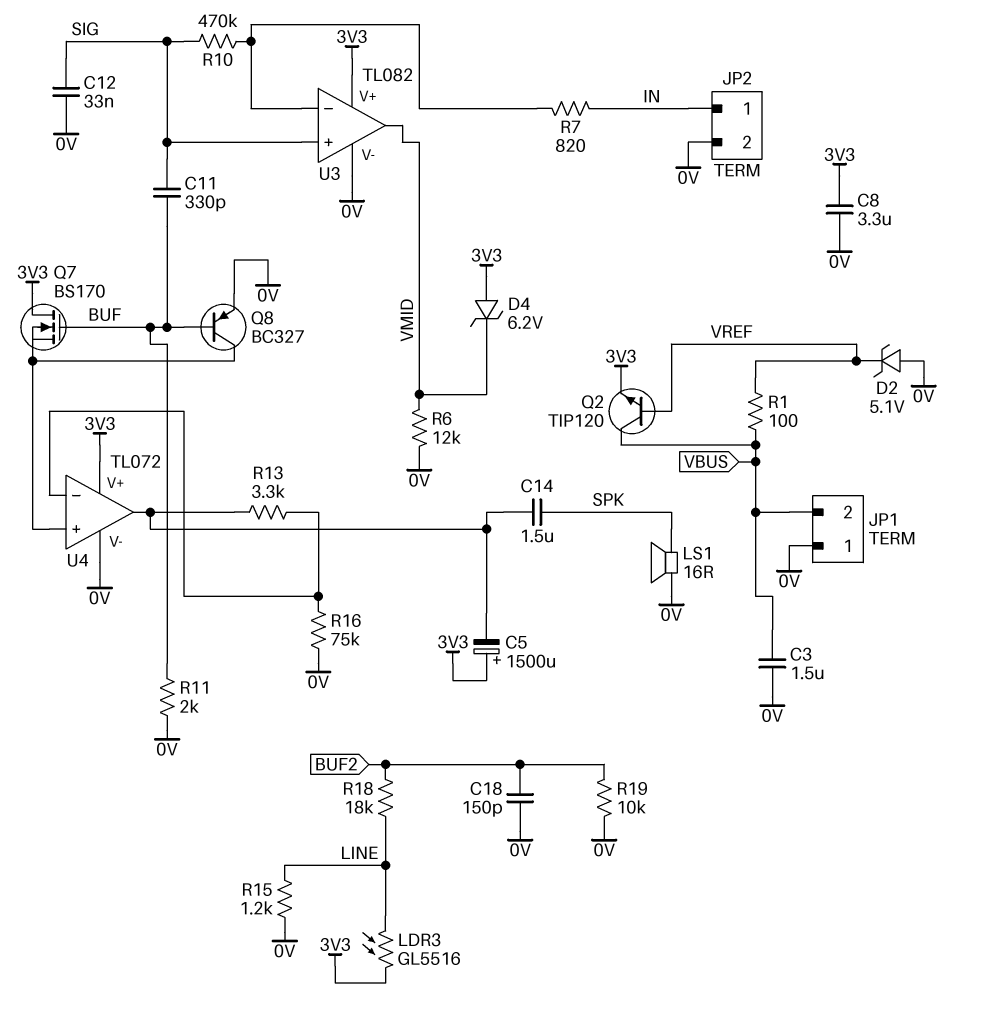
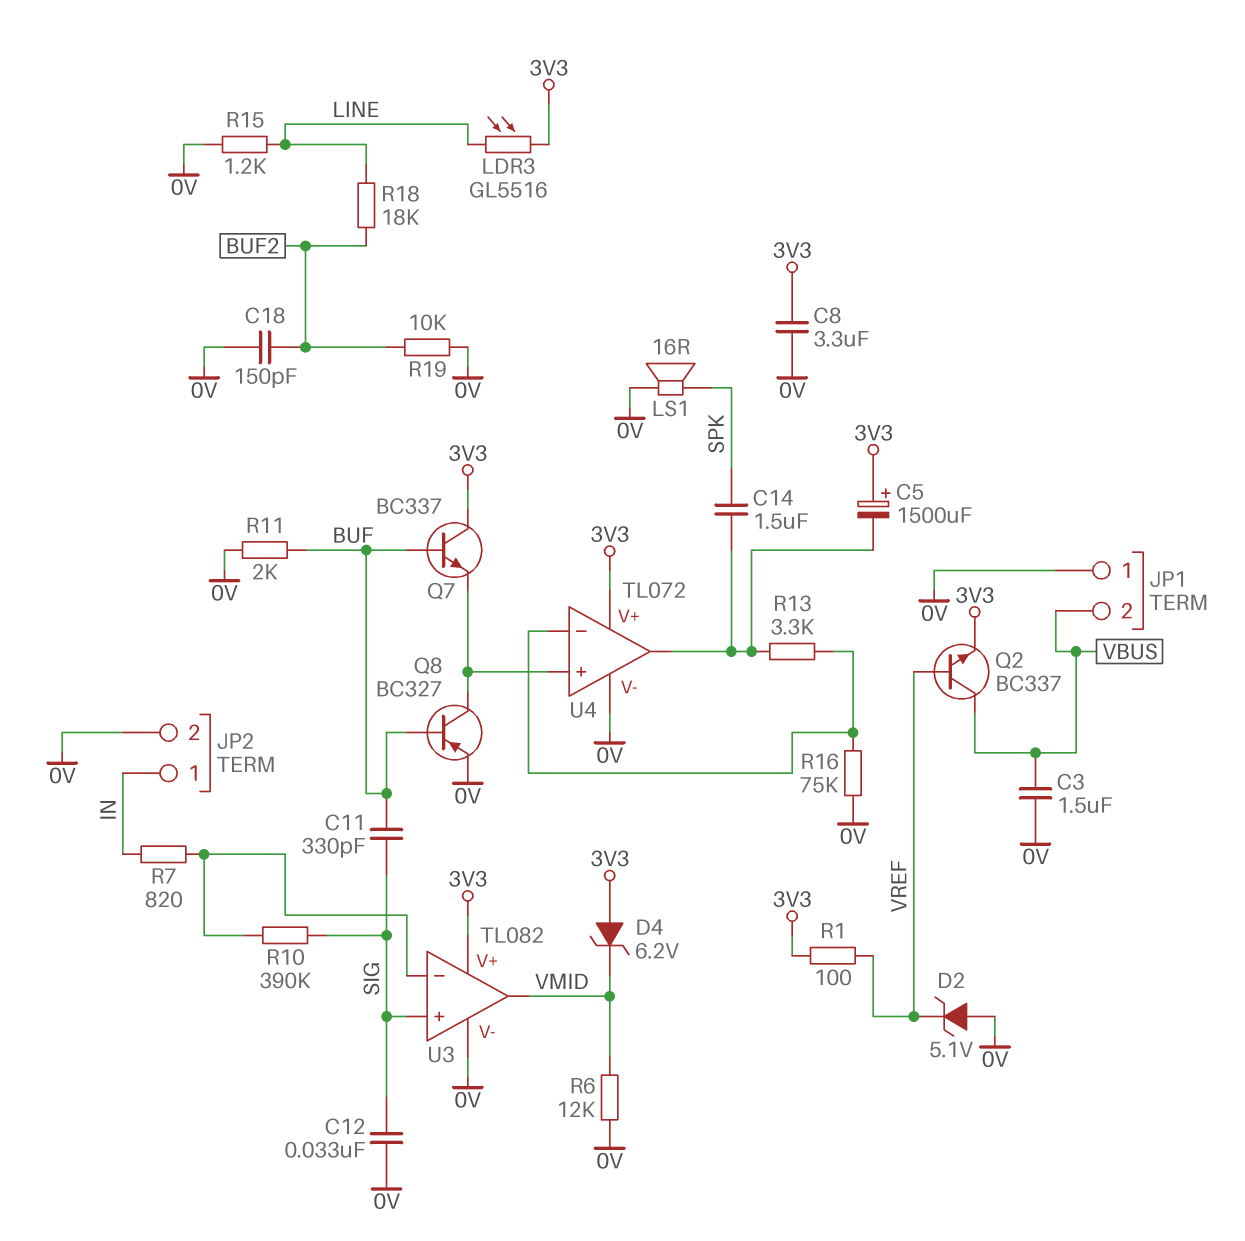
Q2: NPN TIP120 (B VREF, C VBUS, E 3V3) -> NPN BC337 (B VREF, C VBUS, E 3V3)
Q7: NMOS BS170 (G BUF, D 3V3, S U4/in+) -> NPN BC337 (B BUF, C 3V3, E U4/in+)
R1: 100 (VBUS, VREF) -> 100 (3V3, VREF)
R10: 470k (SIG, U3/in-) -> 390k (SIG, U3/in-)

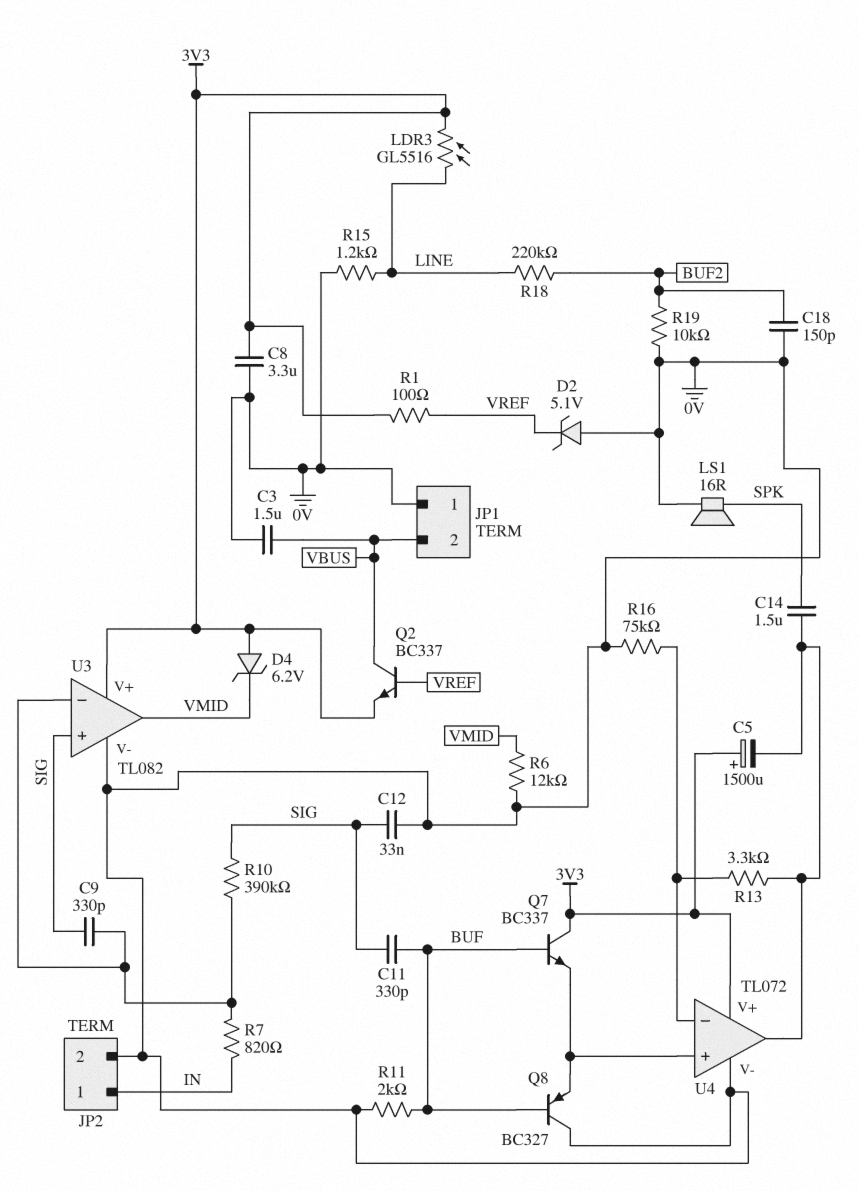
C9: none -> 330pF (SIG, U3/in-)
Q8: PNP BC327 (B BUF, C U4/in+, E 0V) -> PNP BC327 (B BUF, C 0V, E U4/in+)
R18: 18k (BUF2, LINE) -> 220k (BUF2, LINE)

